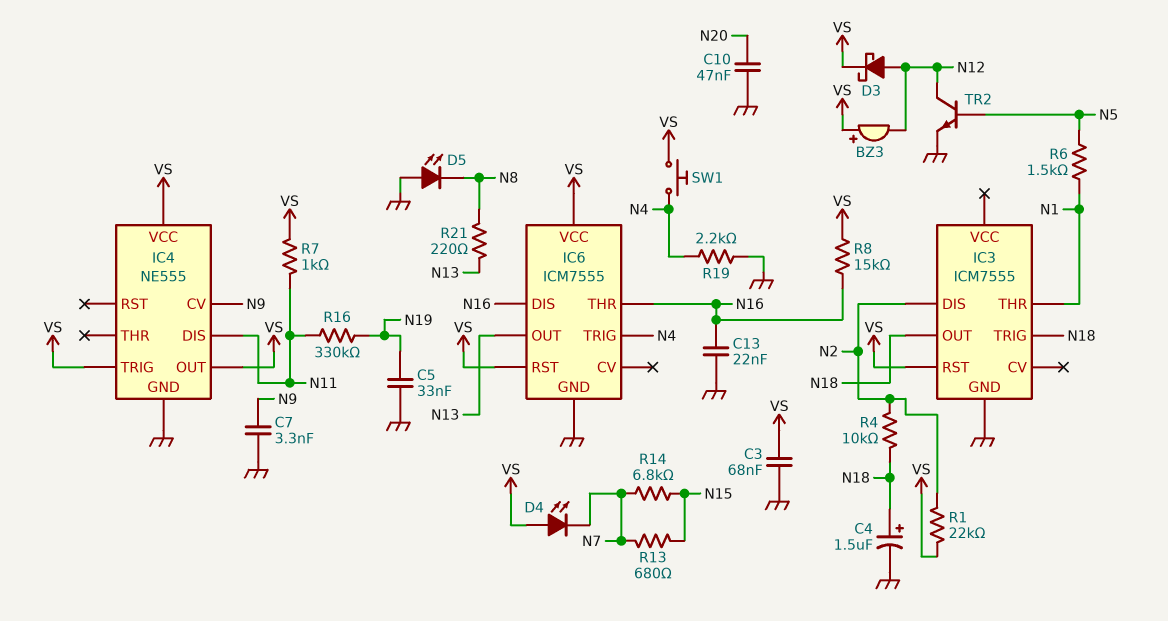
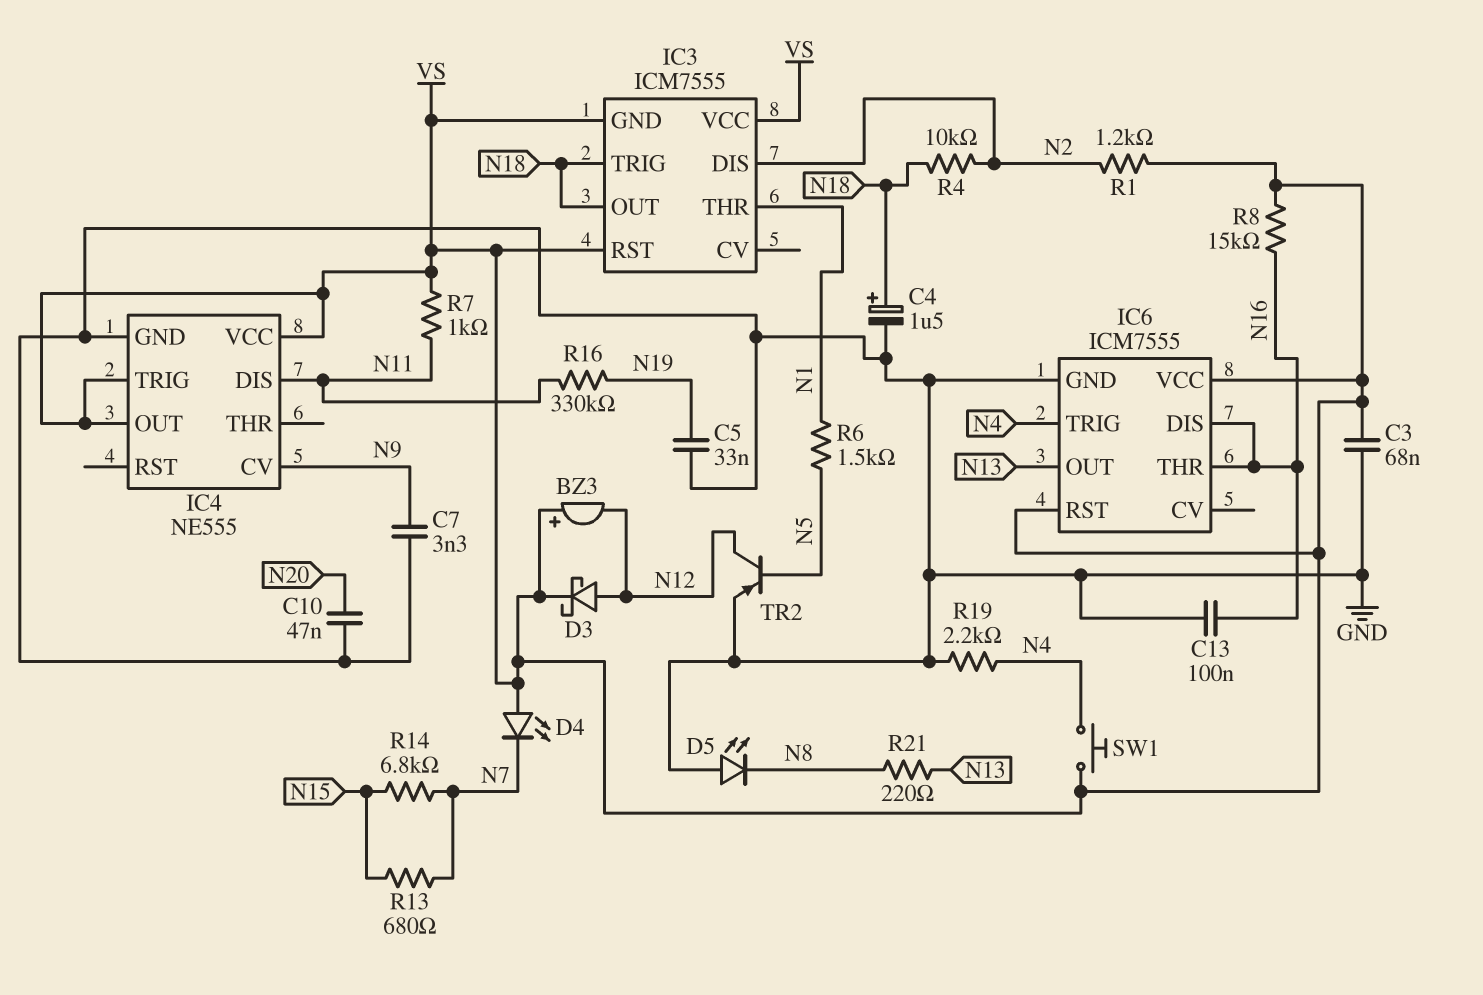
C13: 22nF (GND, N16) -> 100nF (GND, N16)
IC3 pin GND: GND -> VS
IC3 pin VCC: none -> VS
R1: 22k (N2, VS) -> 1.2k (N2, VS)
TR2: NPN (B N5, C N12, E GND) -> PNP (B N5, C N12, E GND)

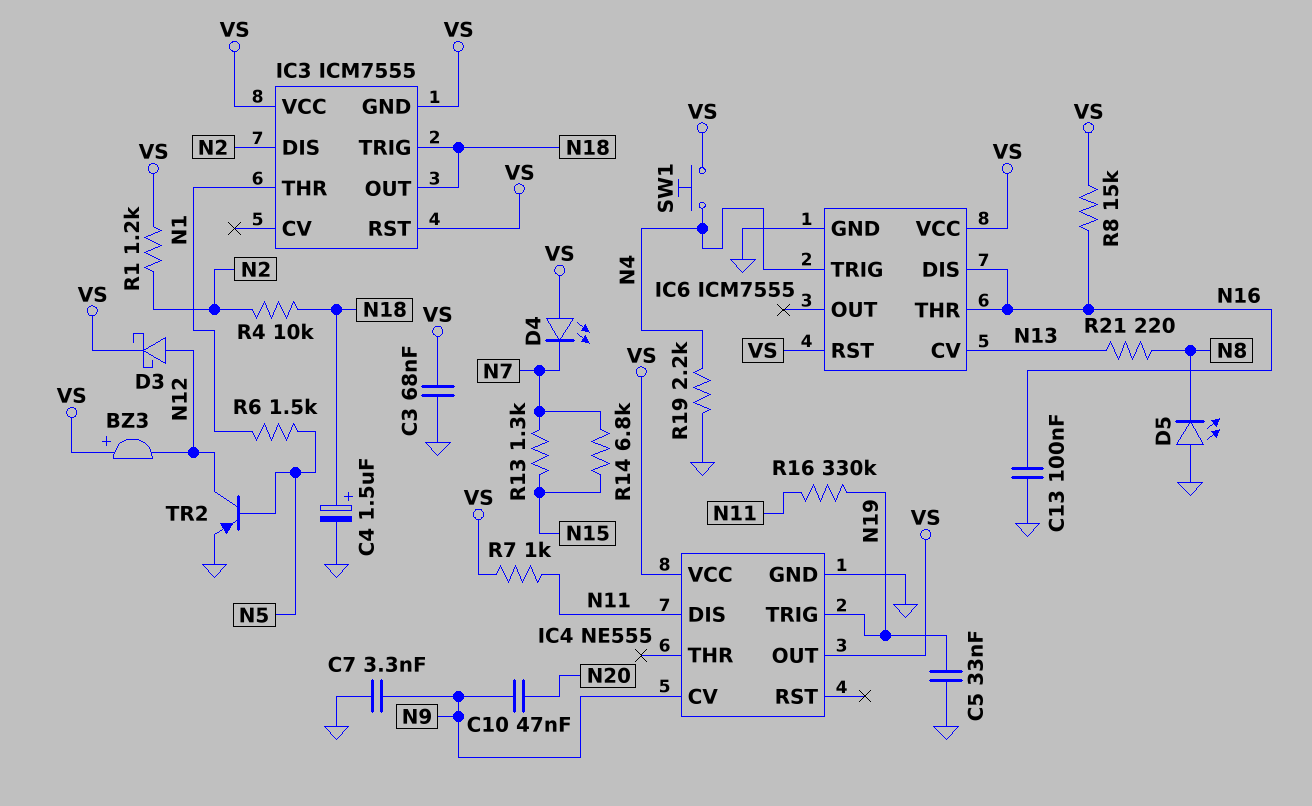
C10: 47nF (GND, N20) -> 47nF (N9, N20)
IC4 pin TRIG: VS -> N19
IC6 pin CV: none -> N13
IC6 pin OUT: N13 -> none
R13: 680 (N7, N15) -> 1.3k (N7, N15)

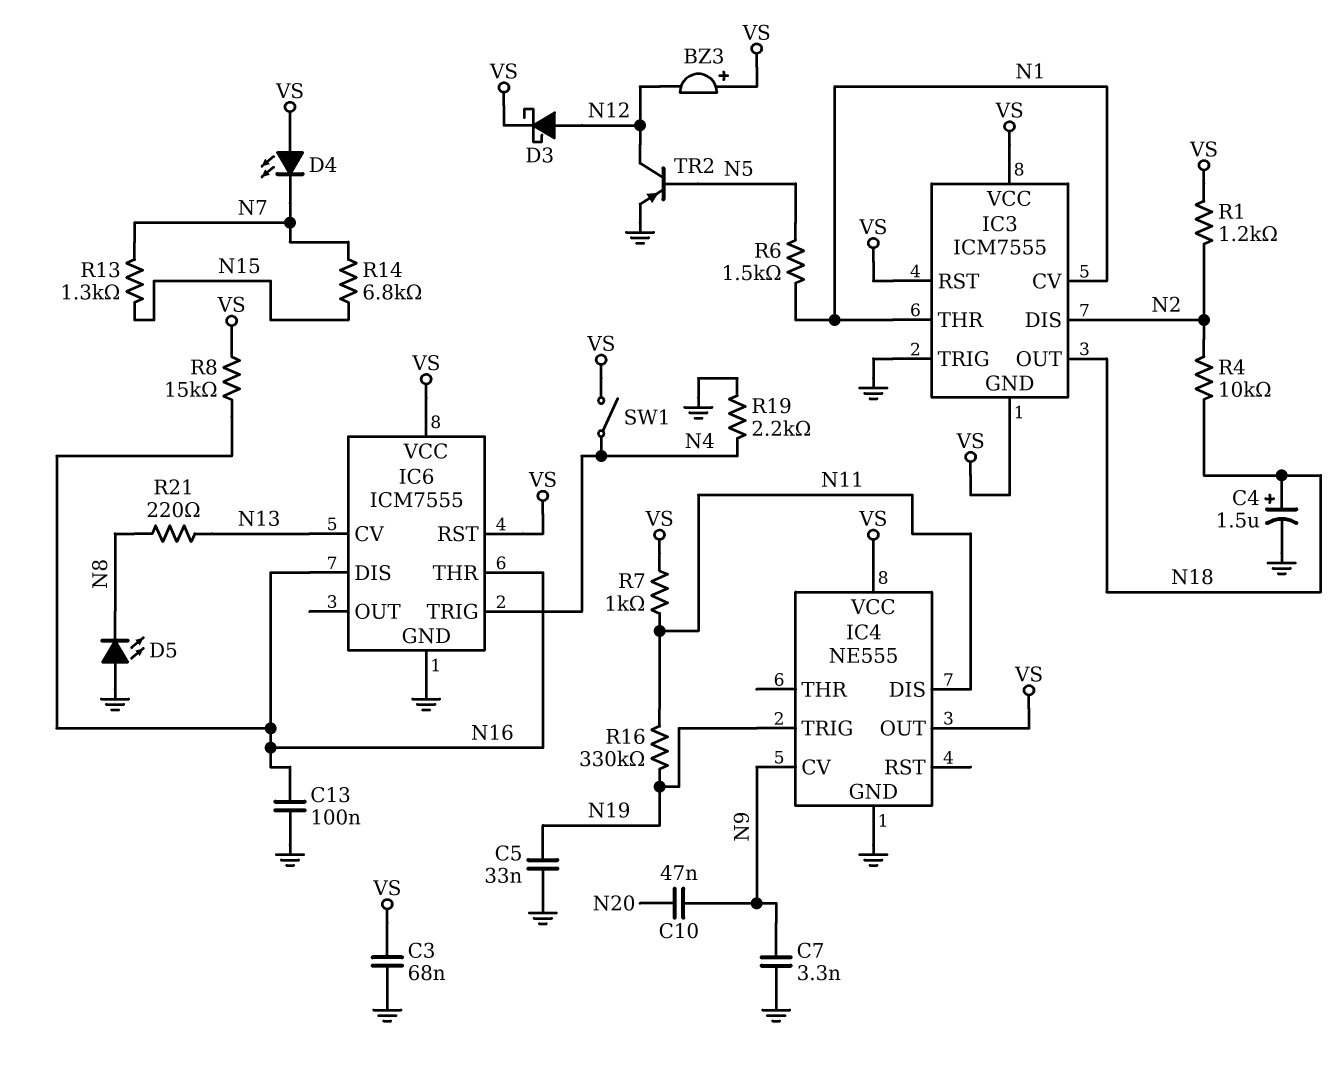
IC3 pin CV: none -> N1
IC3 pin TRIG: N18 -> GND
SW1: button (N4, VS) -> switch (N4, VS)

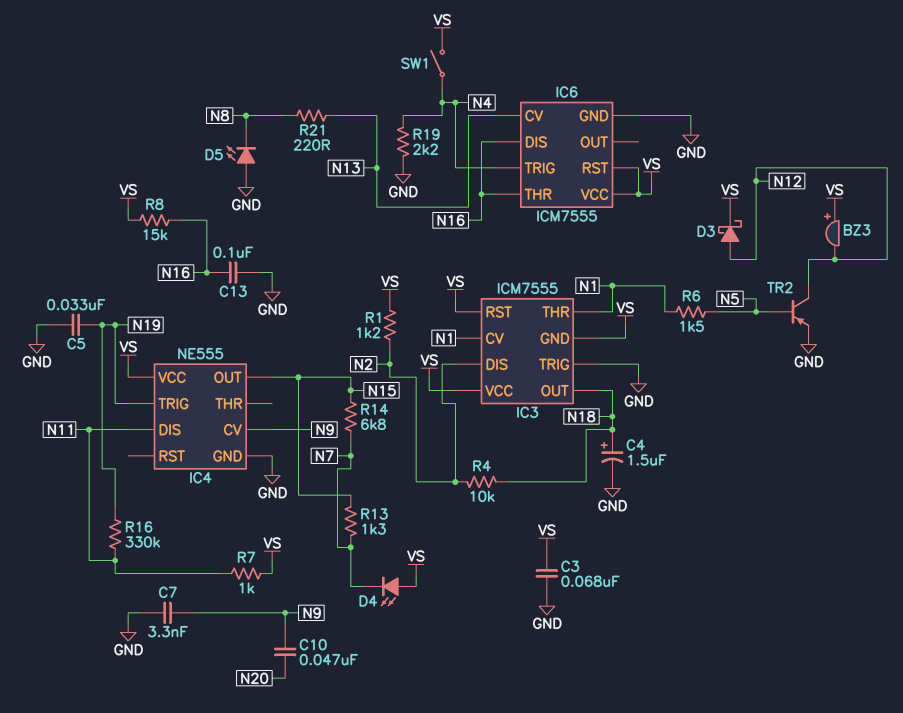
IC4 pin OUT: VS -> N15

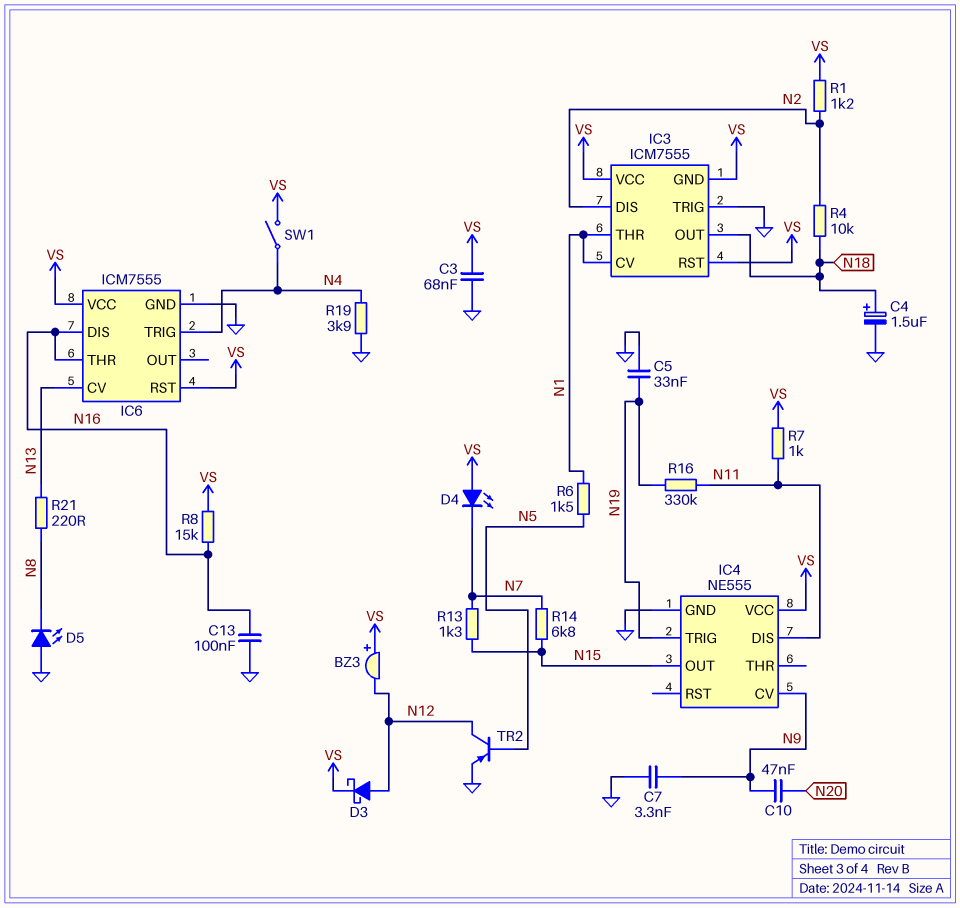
R19: 2.2k (GND, N4) -> 3.9k (GND, N4)

